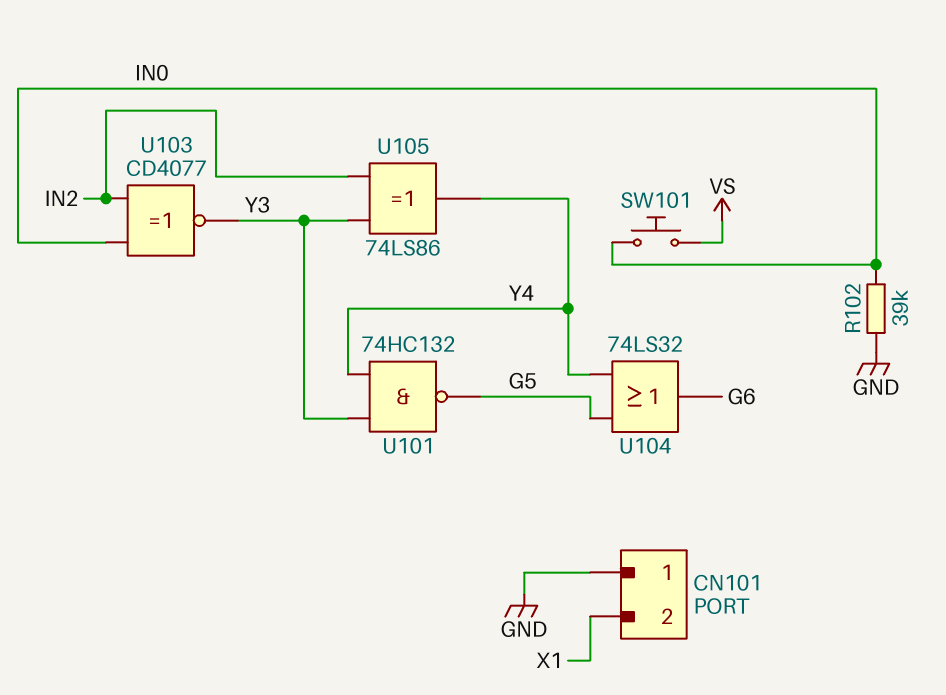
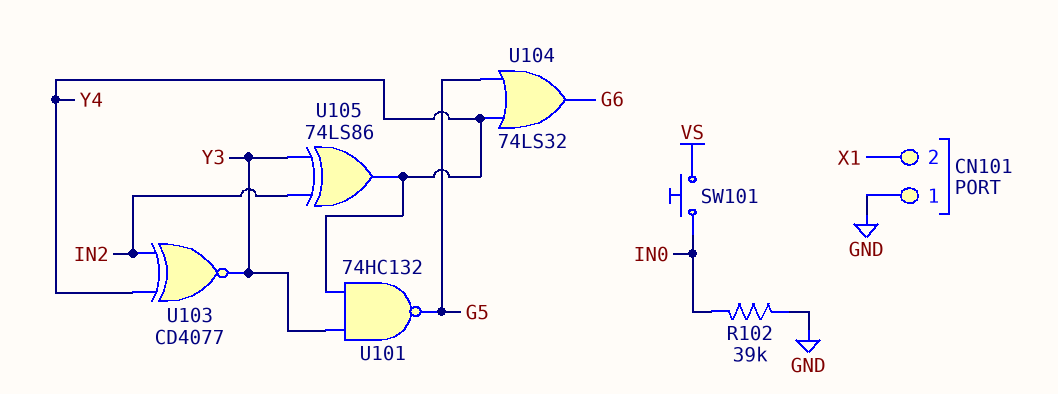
U103: XNOR CD4077 (in IN0, in IN2, out Y3) -> XNOR CD4077 (in IN2, in Y4, out Y3)

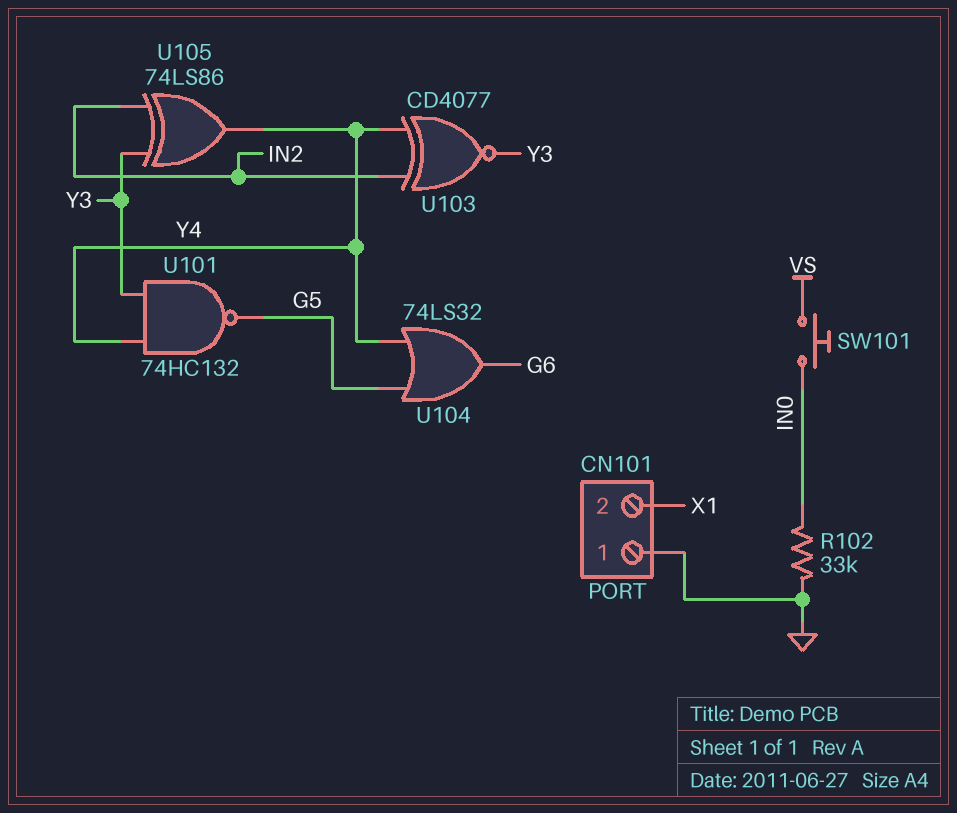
R102: 39k (GND, IN0) -> 33k (GND, IN0)

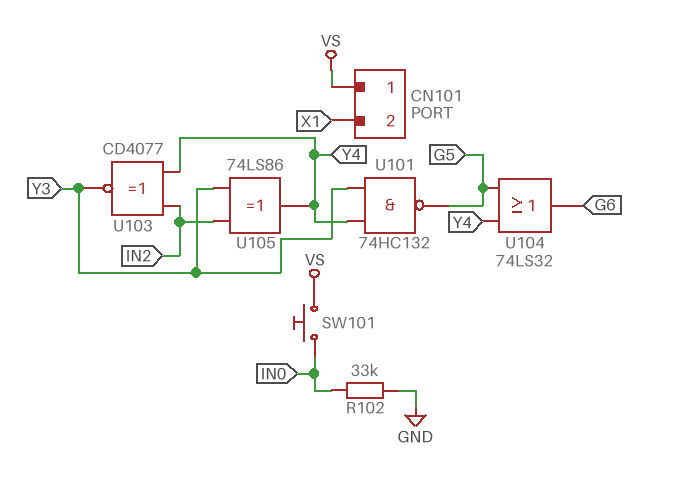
CN101 pin 1: GND -> VS

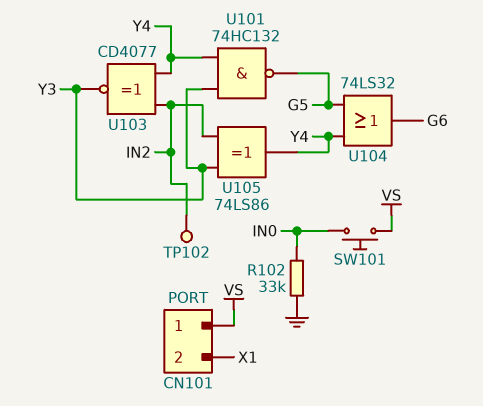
TP102: none -> test point (IN2)

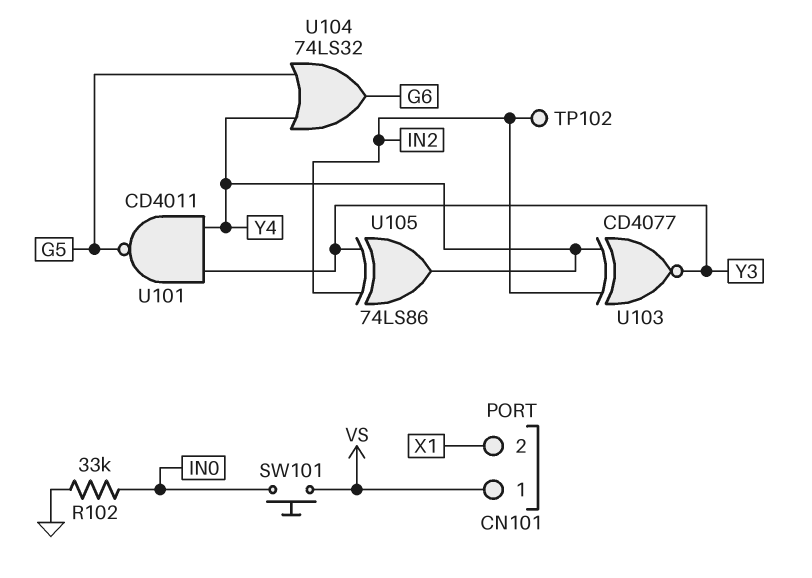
U101: NAND 74HC132 (in Y3, in Y4, out G5) -> NAND CD4011 (in Y3, in Y4, out G5)

